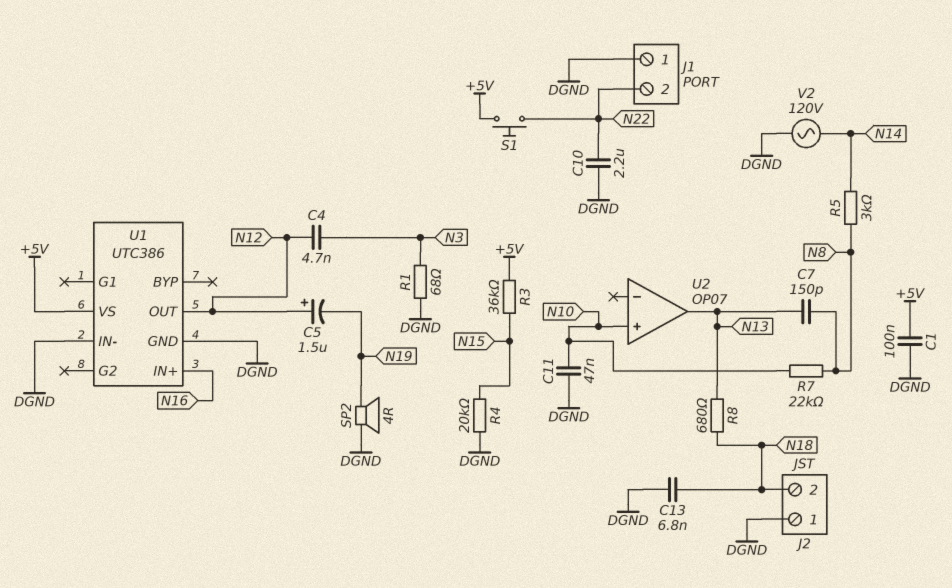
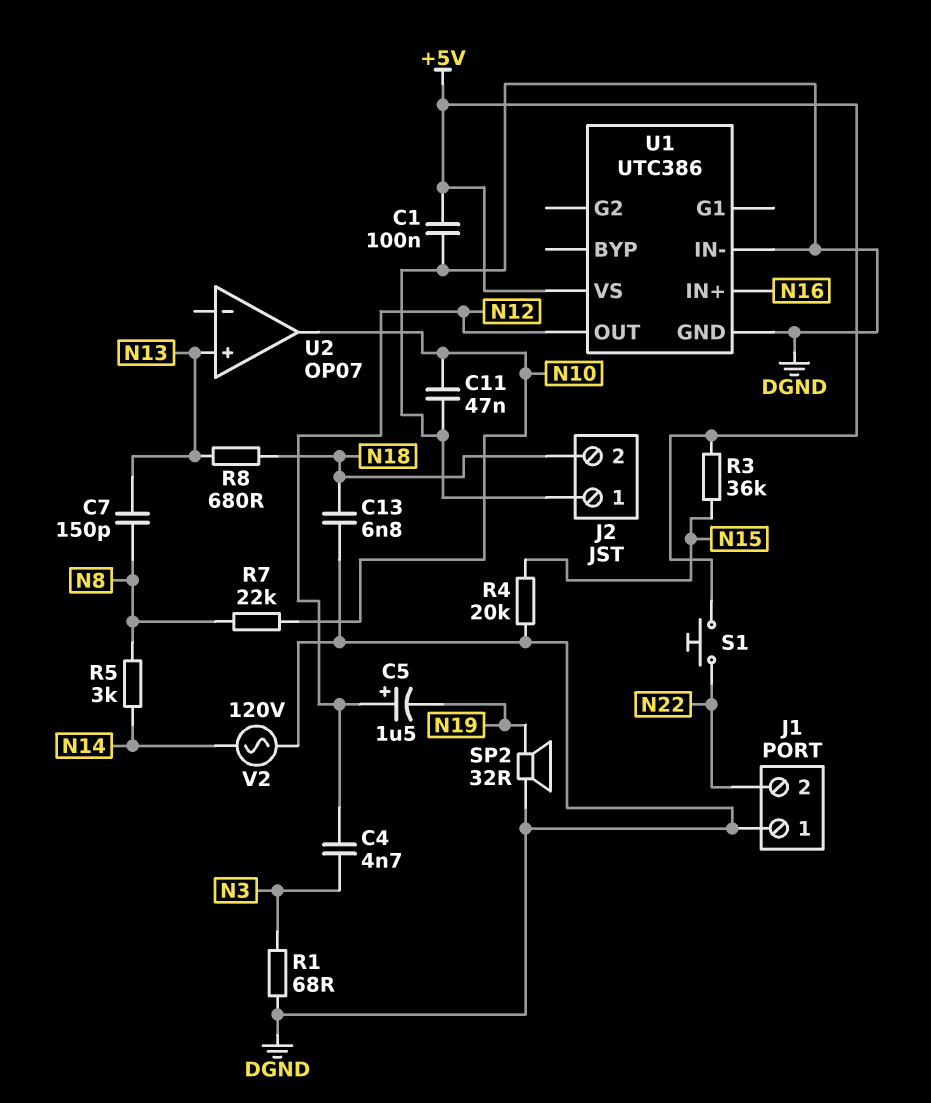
C10: 2.2uF (DGND, N22) -> none
SP2: speaker 4R (DGND, N19) -> speaker 32R (DGND, N19)
U2 pin in+: N10 -> N13
U2 pin out: N13 -> N10

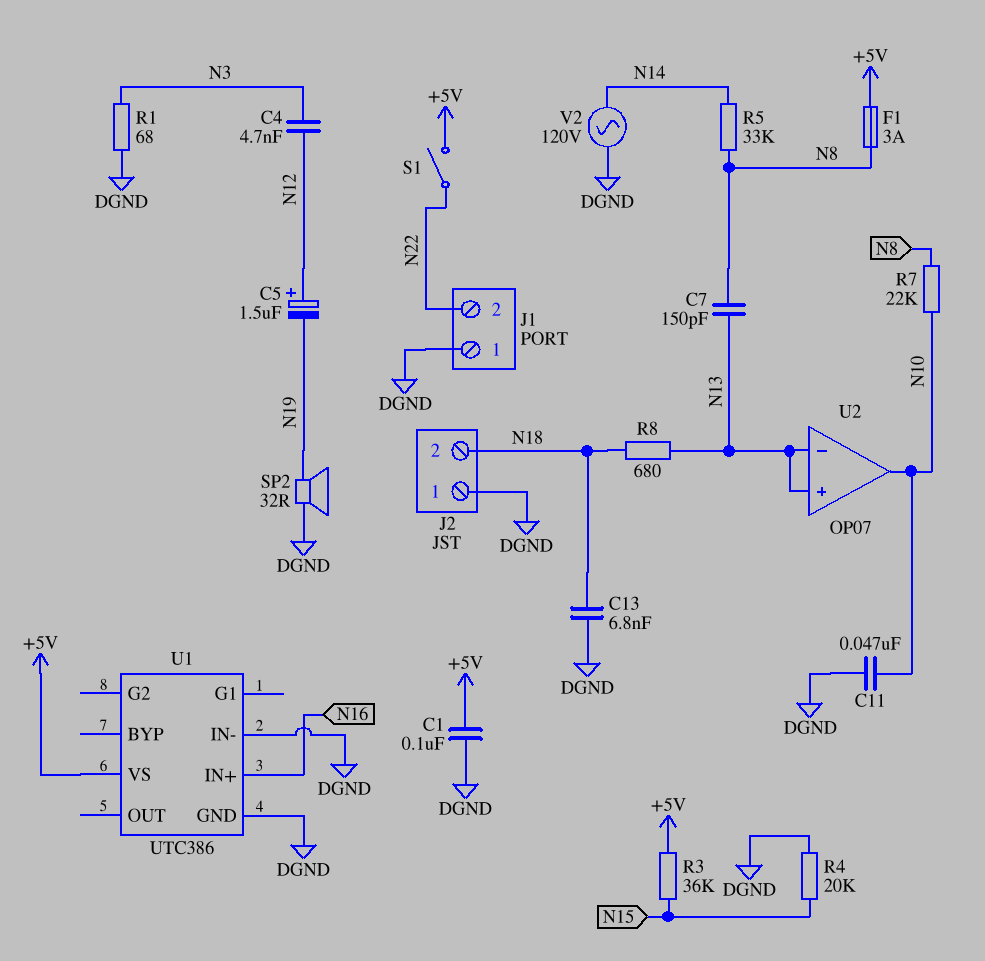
F1: none -> 3A (+5V, N8)
R5: 3k (N8, N14) -> 33k (N8, N14)
S1: button (+5V, N22) -> switch (+5V, N22)
U1 pin OUT: N12 -> none
U2 pin in-: none -> N13

